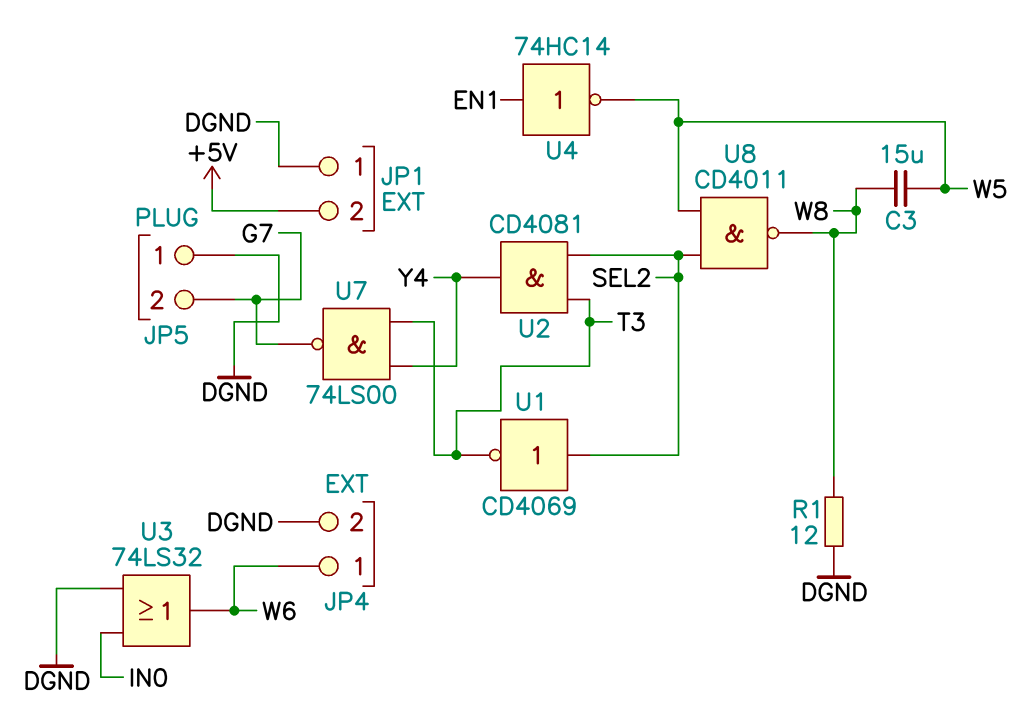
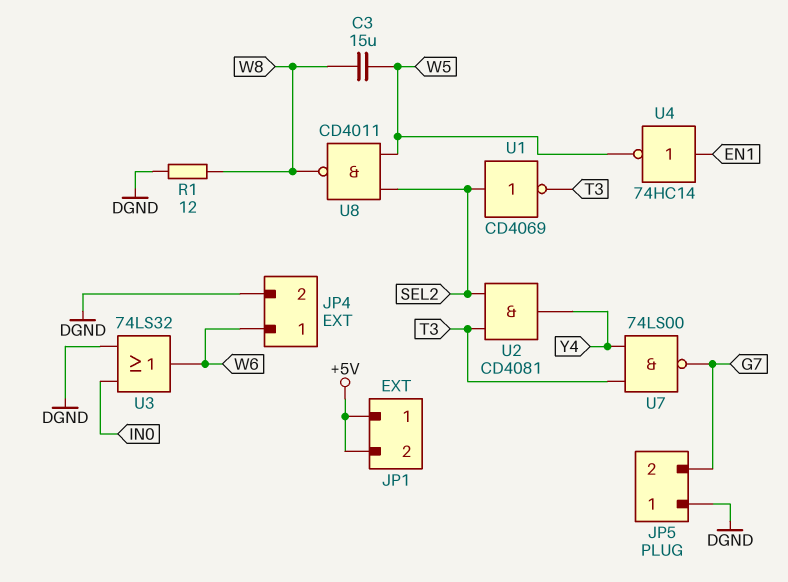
JP1 pin 1: DGND -> +5V

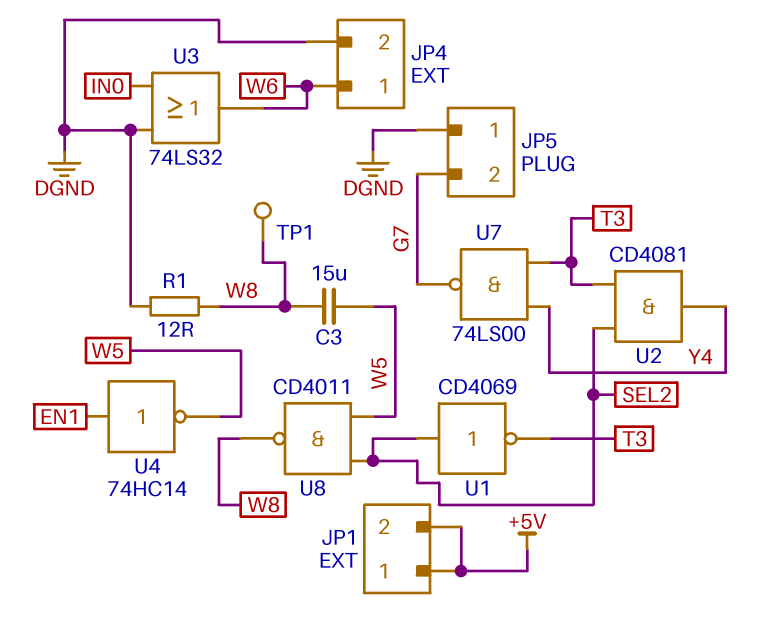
TP1: none -> test point (W8)

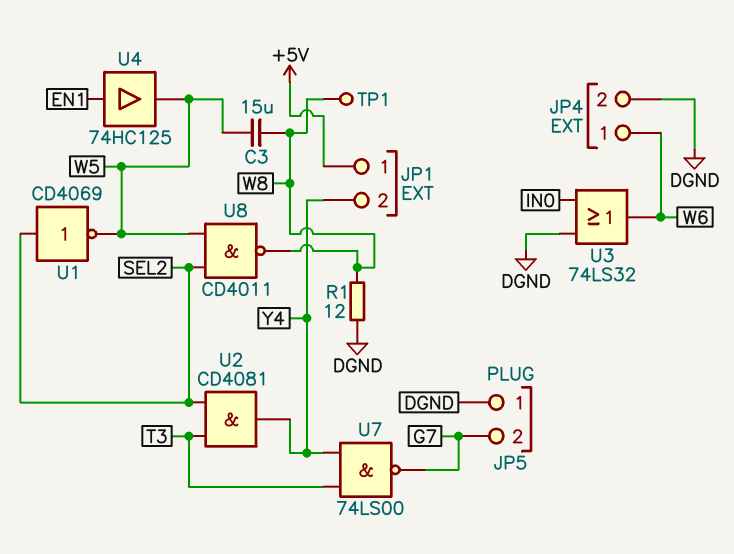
JP1 pin 2: +5V -> Y4
U1: NOT CD4069 (in SEL2, out T3) -> NOT CD4069 (in SEL2, out W5)
U4: NOT 74HC14 (in EN1, out W5) -> buffer 74HC125 (in EN1, out W5)

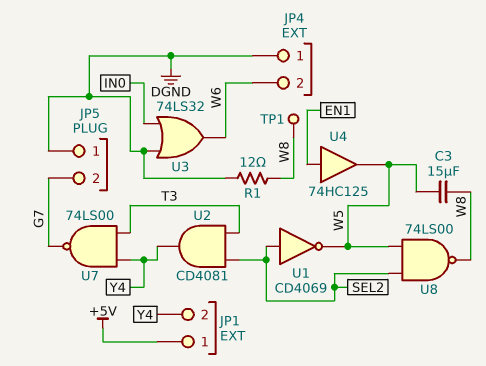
JP4 pin 1: W6 -> DGND
JP4 pin 2: DGND -> W6
U8: NAND CD4011 (in SEL2, in W5, out W8) -> NAND 74LS00 (in SEL2, in W5, out W8)

